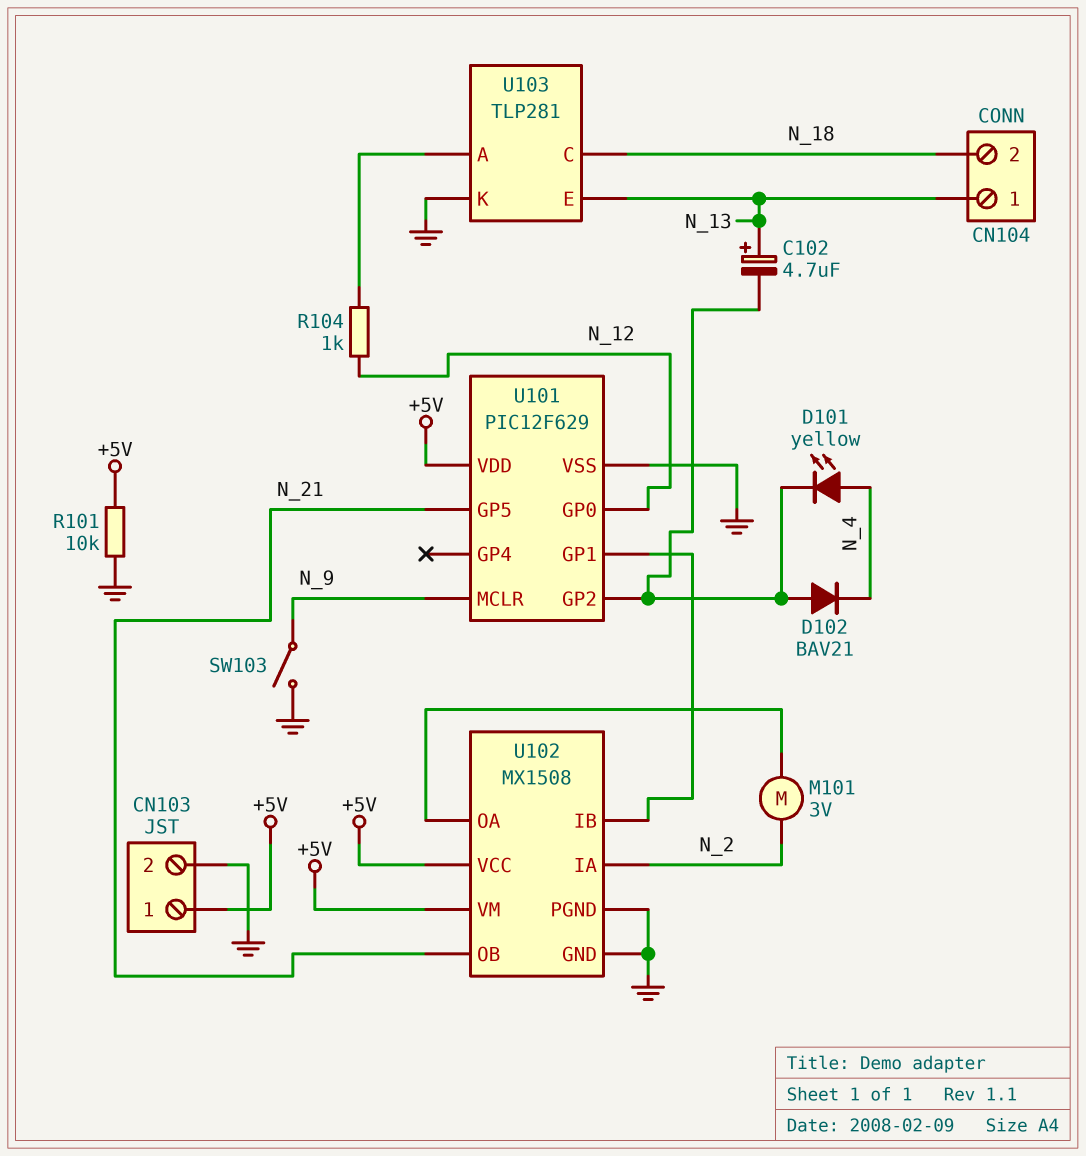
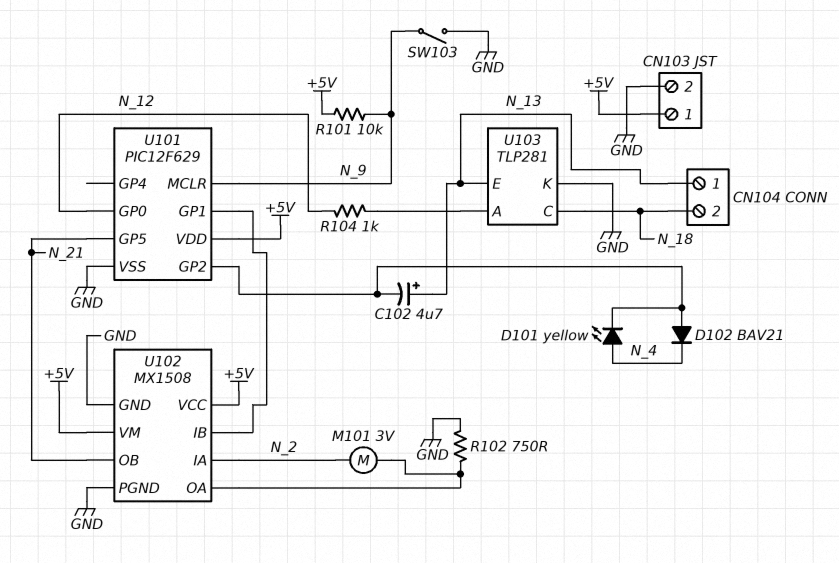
R101: 10k (+5V, GND) -> 10k (+5V, N_9)
R102: none -> 750 (GND, U102/OA)

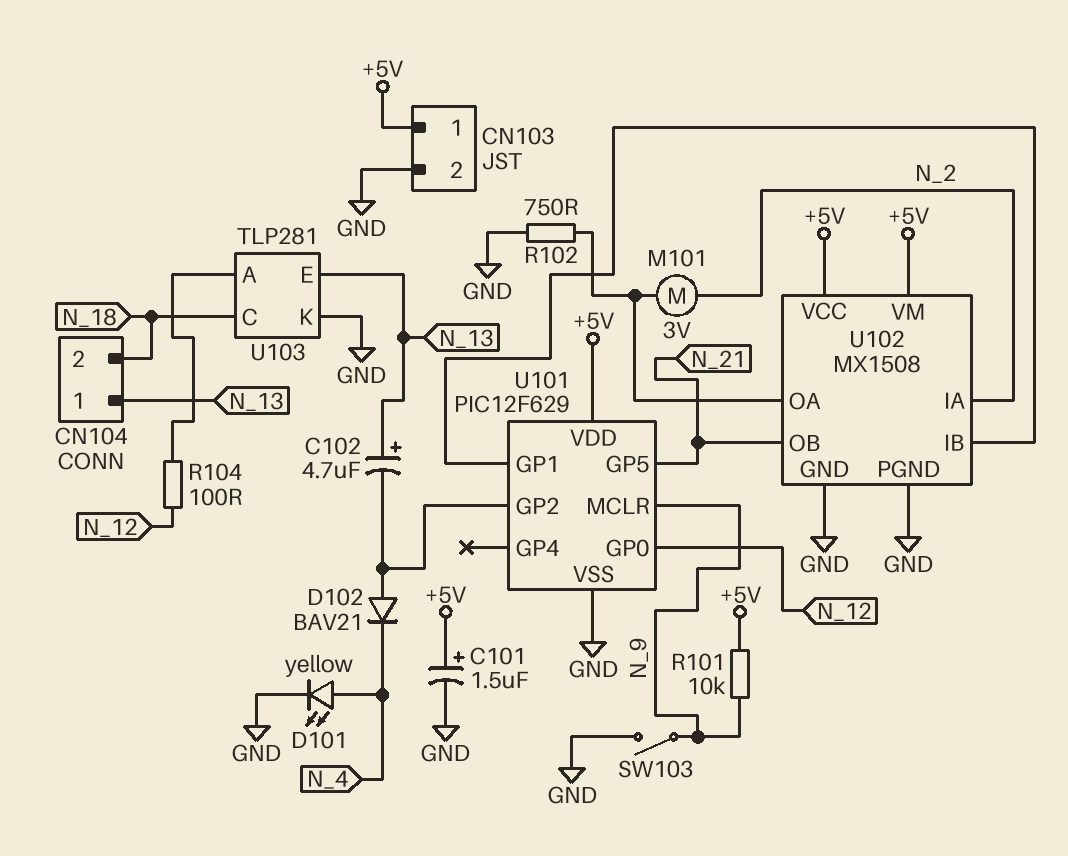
C101: none -> 1.5uF (plus +5V, minus GND)
D101: LED yellow (A N_4, K U101/GP2) -> LED yellow (A N_4, K GND)
R104: 1k (N_12, U103/A) -> 100 (N_12, U103/A)

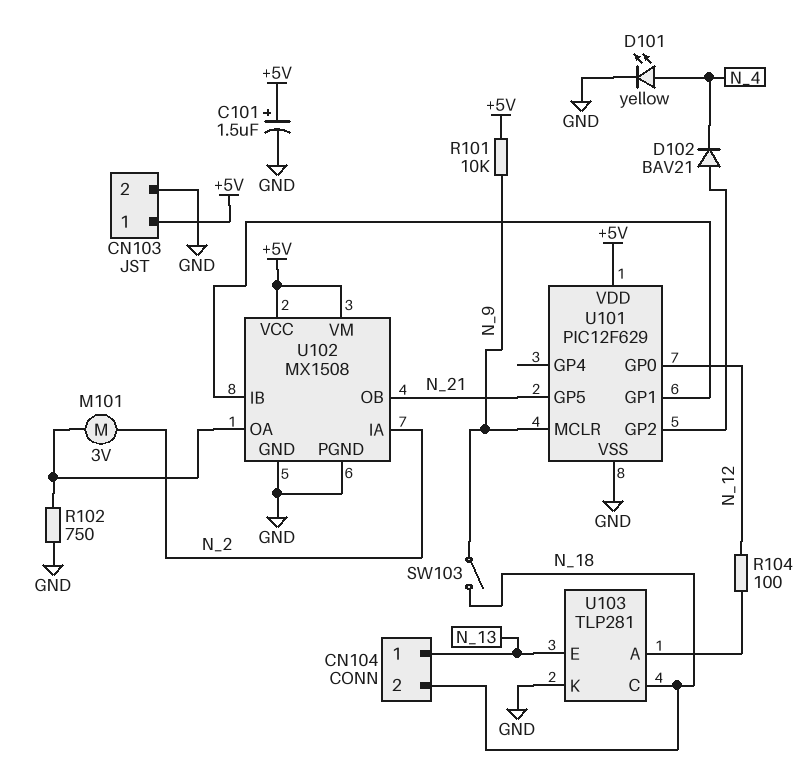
C102: 4.7uF (plus N_13, minus U101/GP2) -> none
SW103: switch (GND, N_9) -> switch (N_9, N_18)

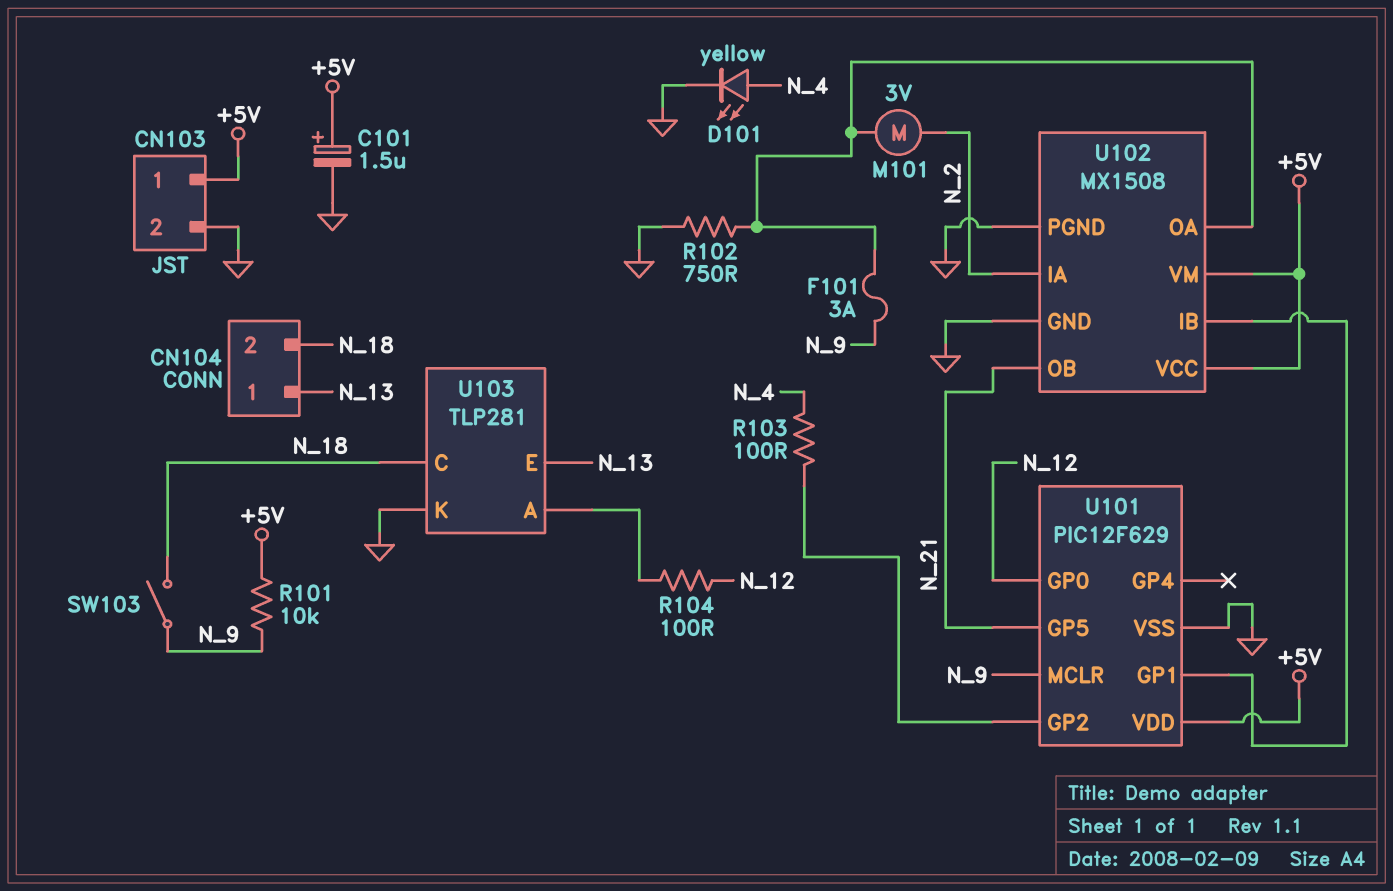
D102: diode BAV21 (A U101/GP2, K N_4) -> none
F101: none -> 3A (N_9, U102/OA)
R103: none -> 100 (N_4, U101/GP2)

